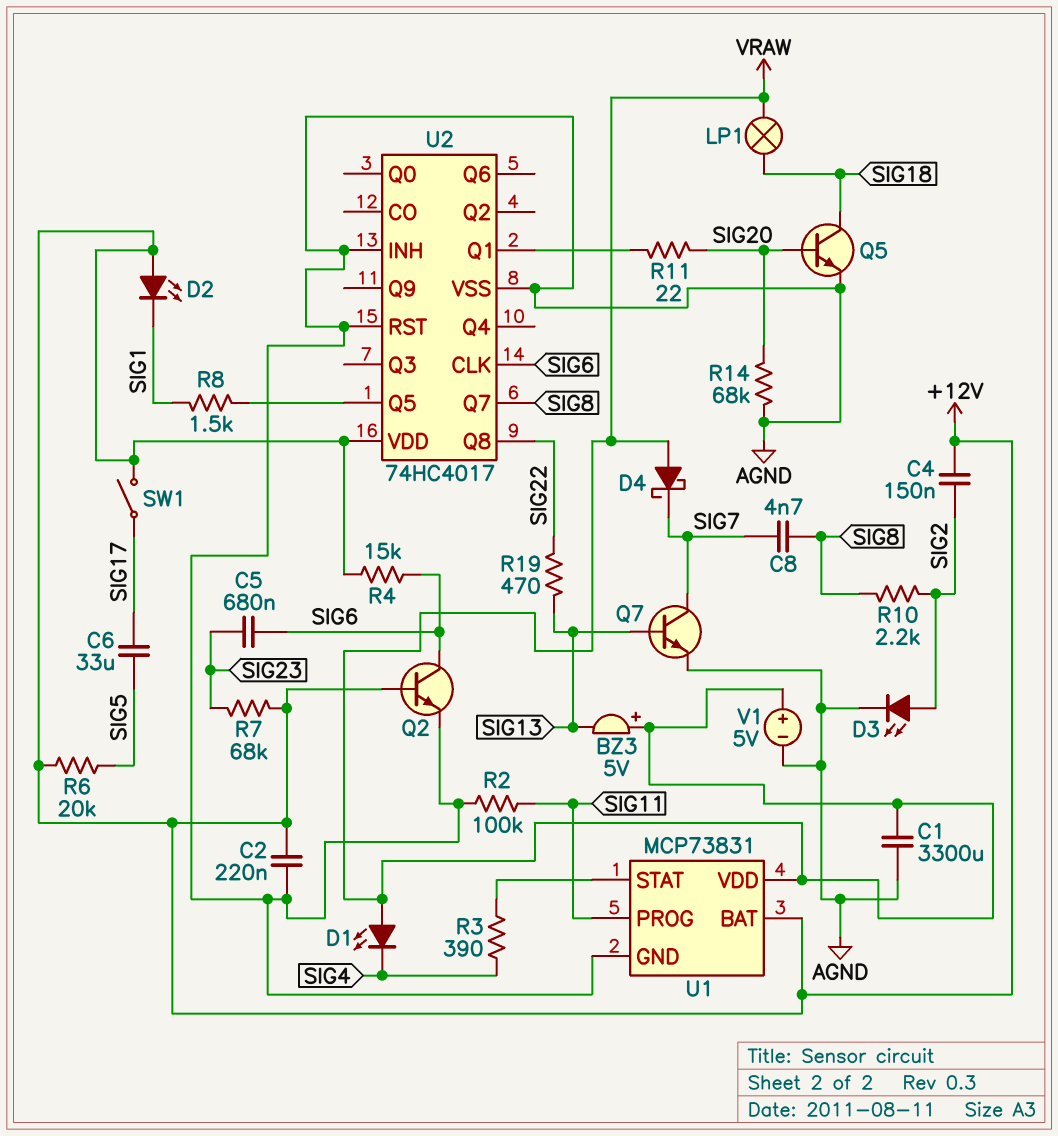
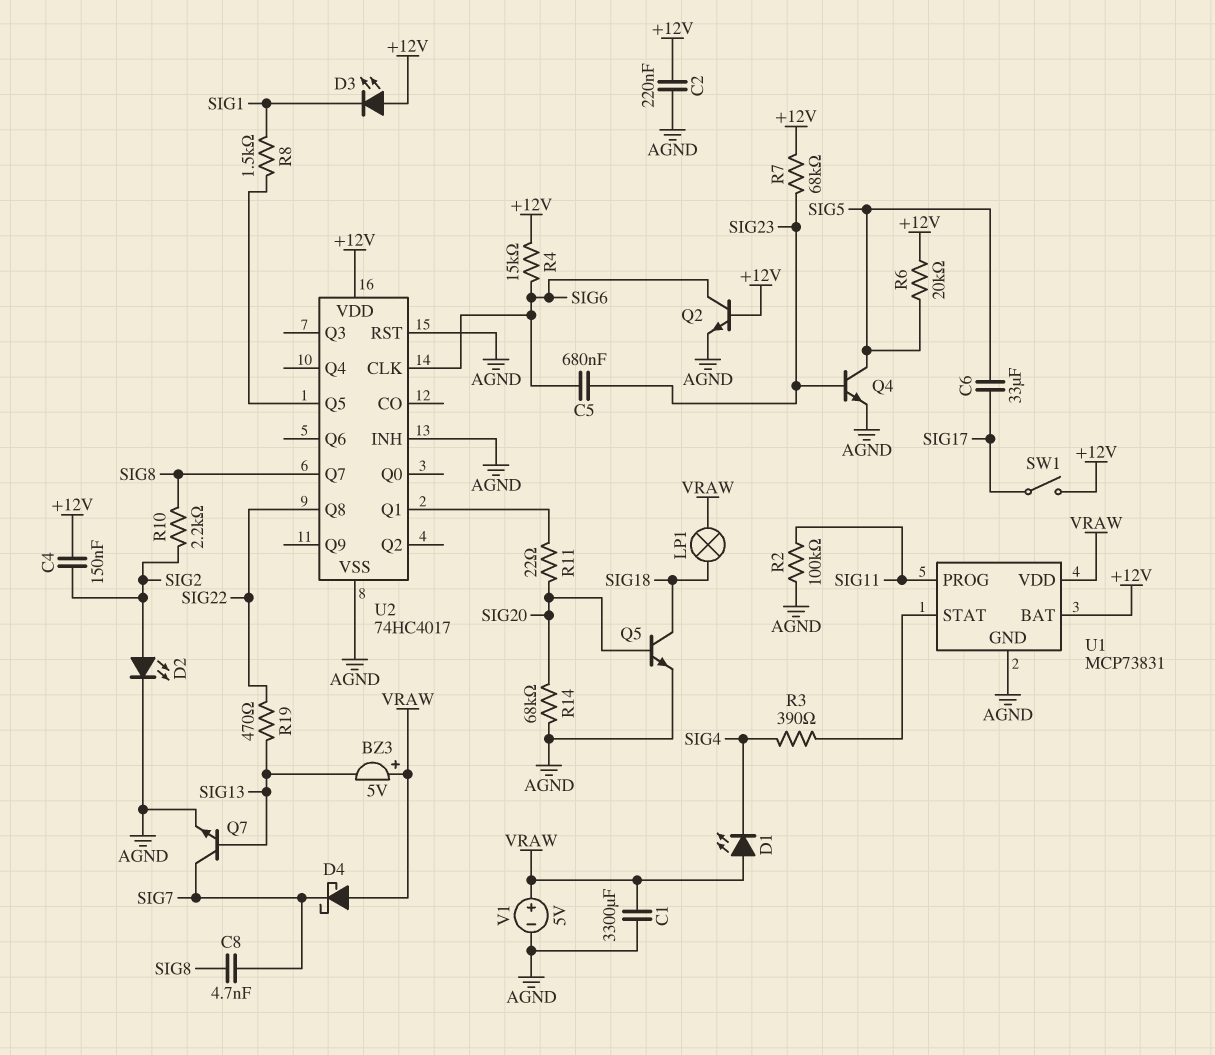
D2: LED (A +12V, K SIG1) -> LED (A SIG2, K AGND)
D3: LED (A SIG2, K AGND) -> LED (A +12V, K SIG1)
Q4: none -> NPN (B SIG23, C SIG5, E AGND)

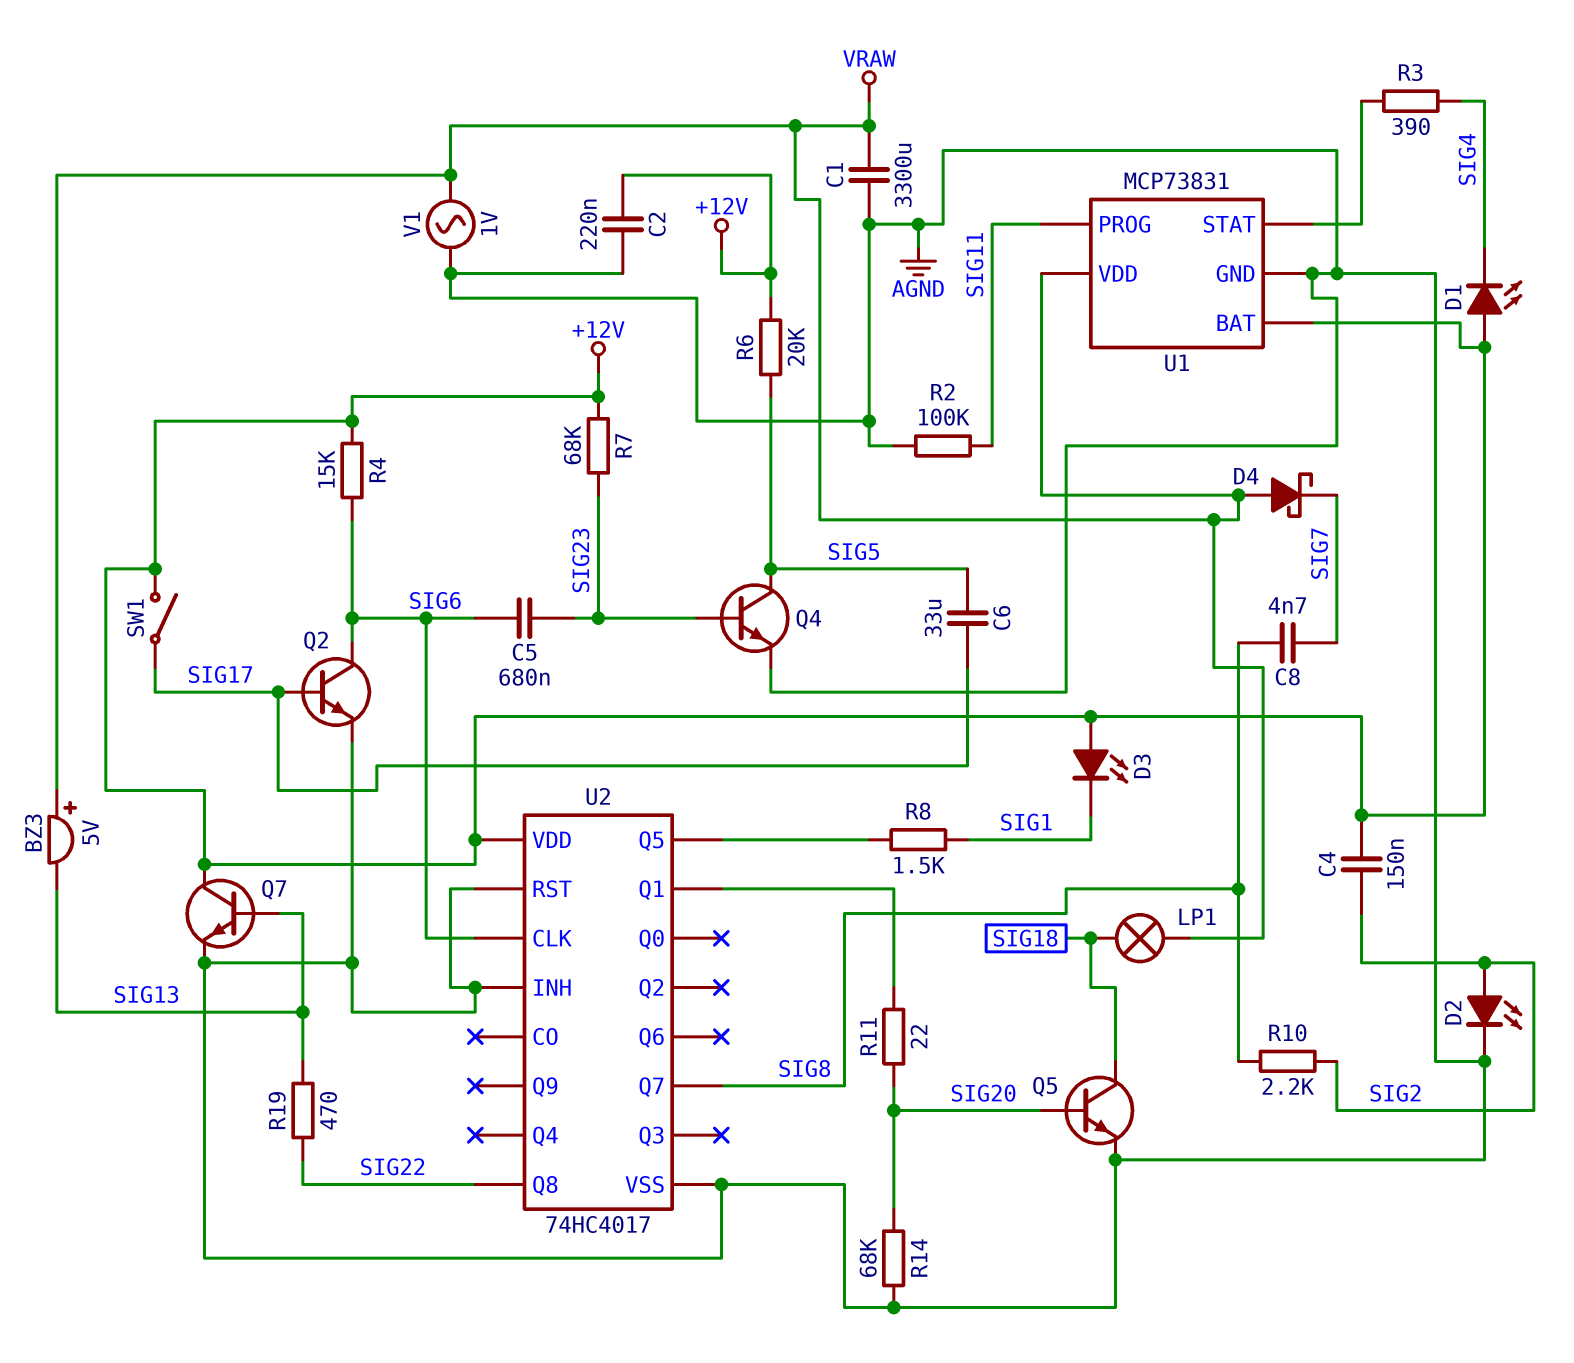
D1: LED (A VRAW, K SIG4) -> LED (A +12V, K SIG4)
Q2: NPN (B +12V, C SIG6, E AGND) -> NPN (B SIG17, C SIG6, E AGND)
Q7: NPN (B SIG13, C SIG7, E AGND) -> NPN (B SIG13, C +12V, E AGND)
V1: 5V (plus VRAW, minus AGND) -> AC 1V (AGND, VRAW)

